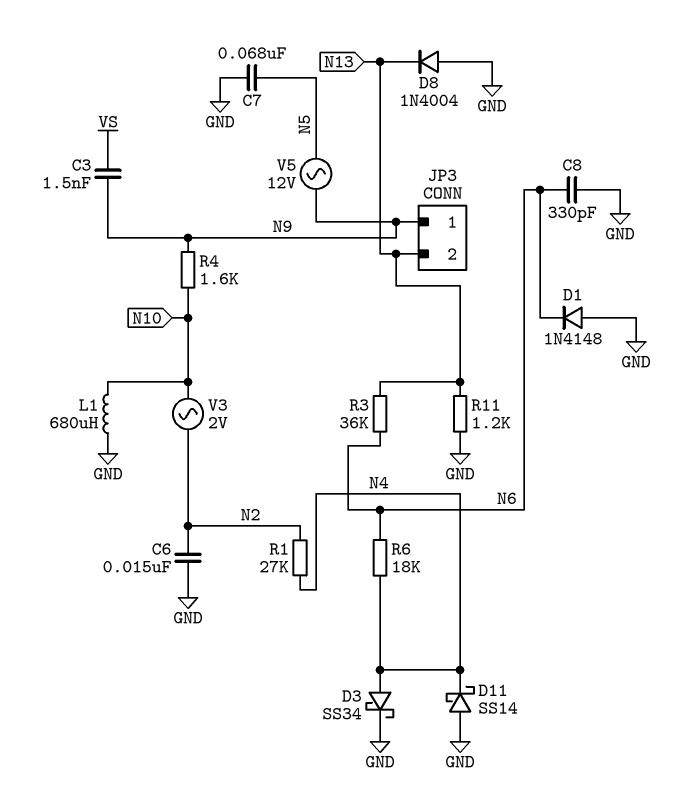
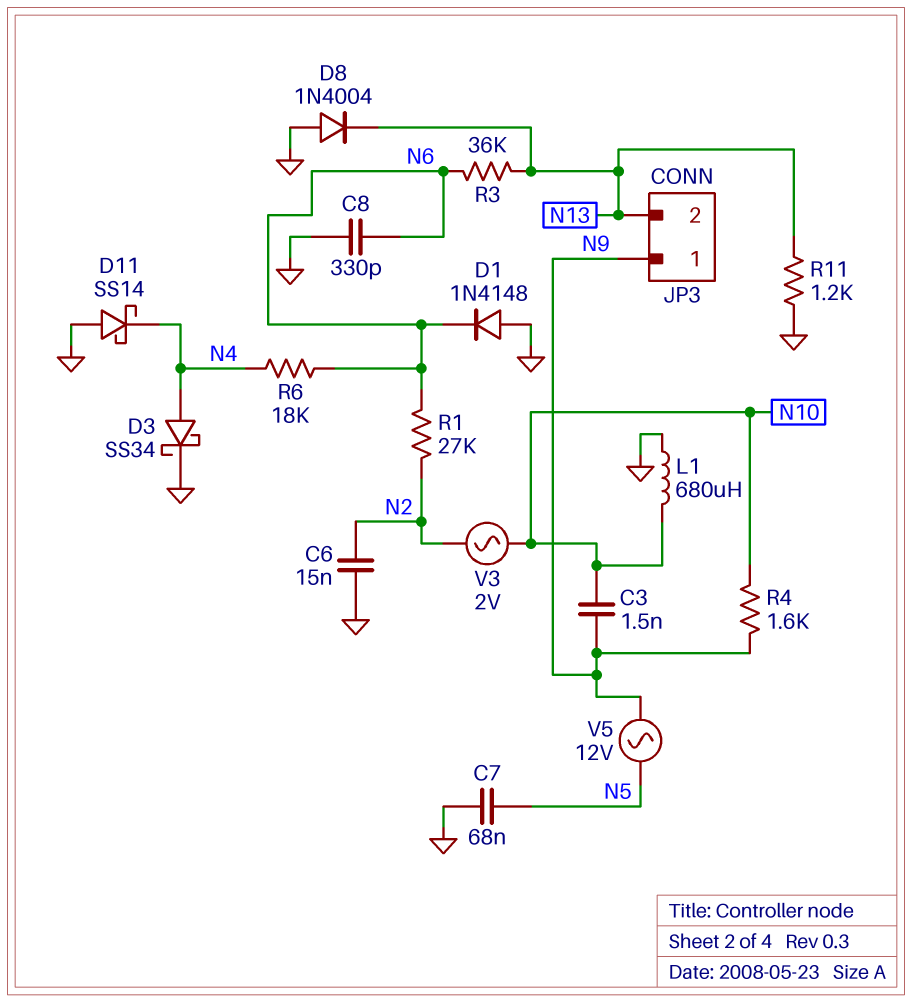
C3: 1.5nF (N9, VS) -> 1.5nF (N9, N10)
R1: 27k (N2, N4) -> 27k (N2, N6)

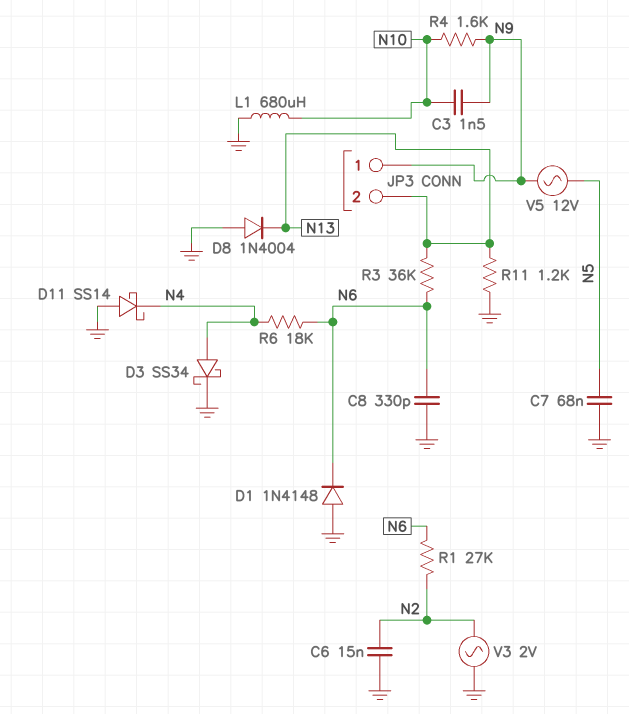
V3: AC 2V (N2, N10) -> AC 2V (GND, N2)

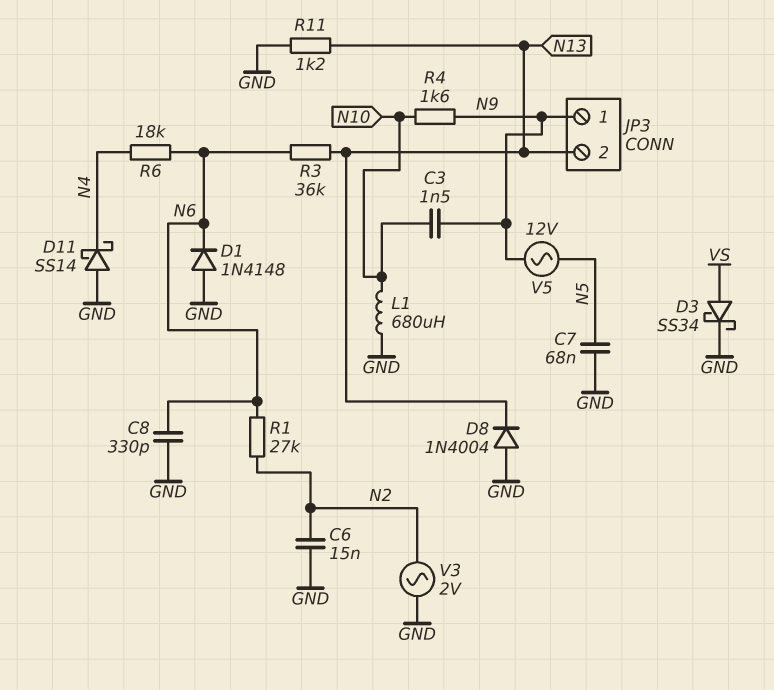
D3: schottky SS34 (A N4, K GND) -> schottky SS34 (A VS, K GND)

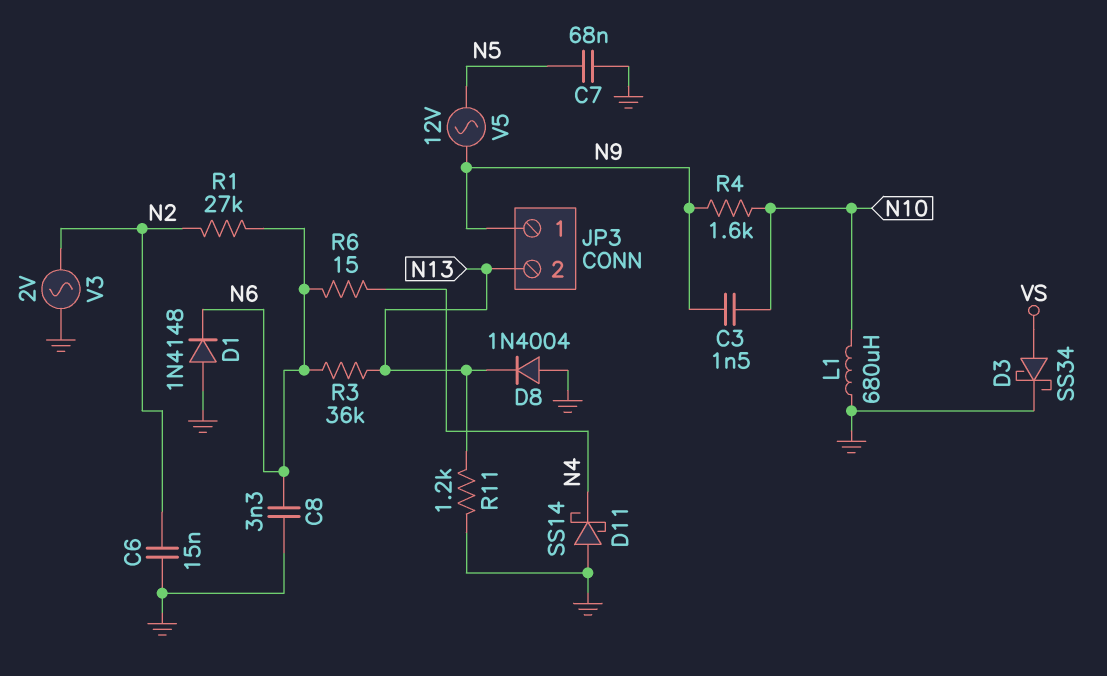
C8: 330pF (GND, N6) -> 3.3nF (GND, N6)
R6: 18k (N4, N6) -> 15 (N4, N6)

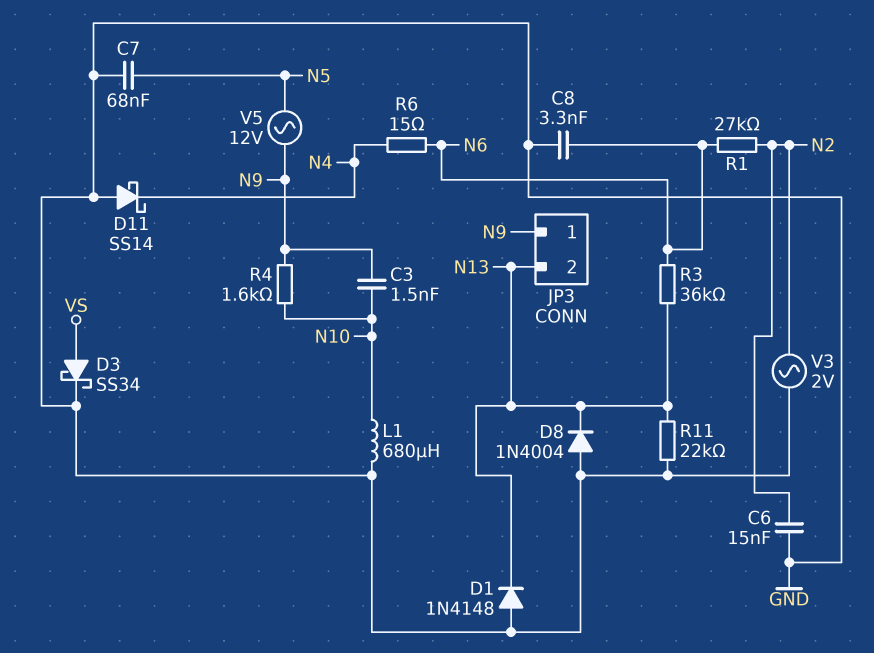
D1: diode 1N4148 (A GND, K N6) -> diode 1N4148 (A GND, K N13)
R11: 1.2k (GND, N13) -> 22k (GND, N13)

